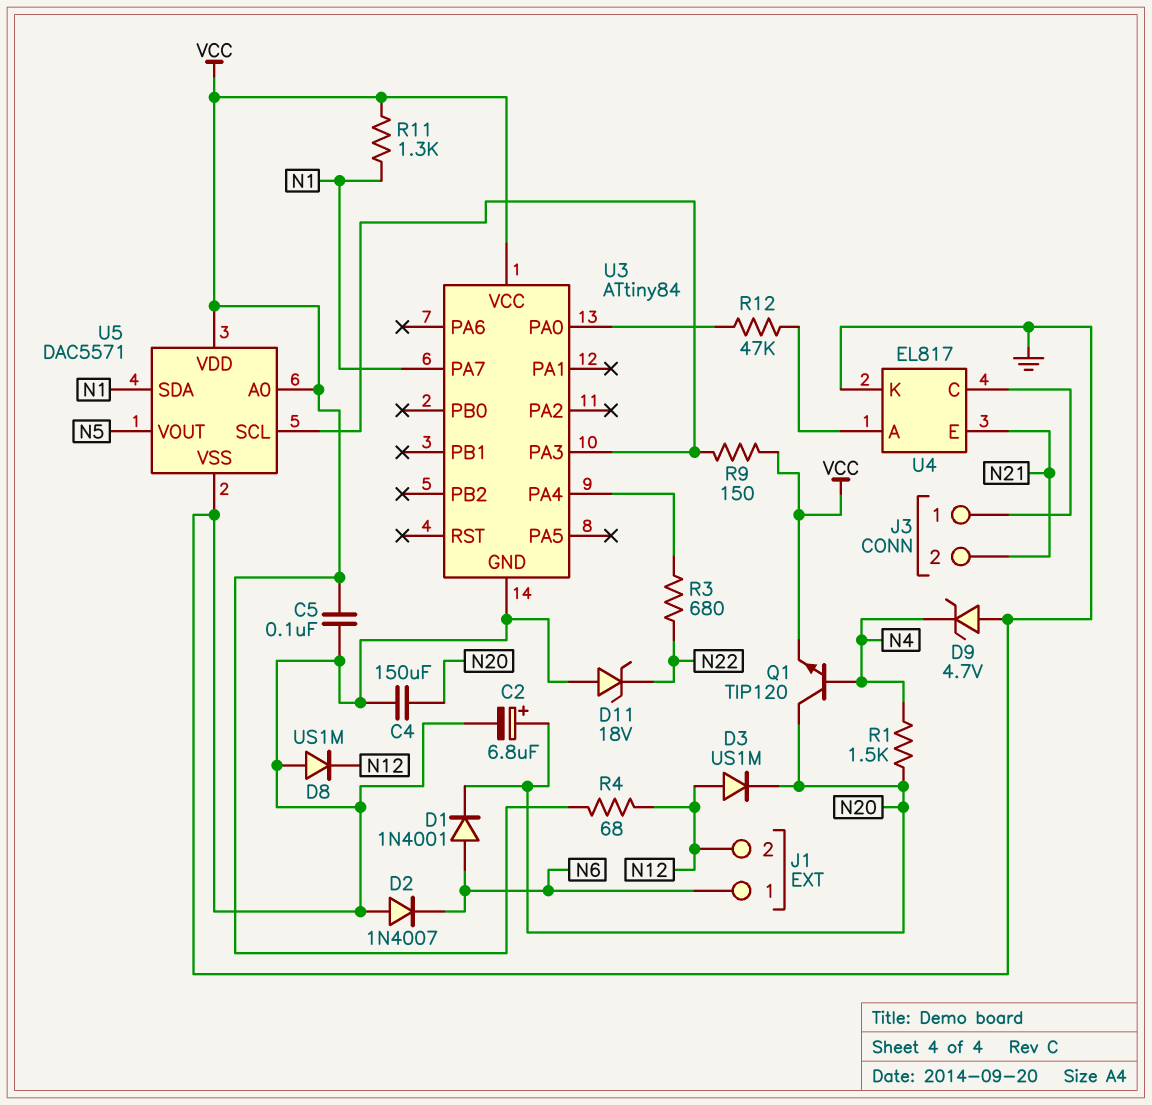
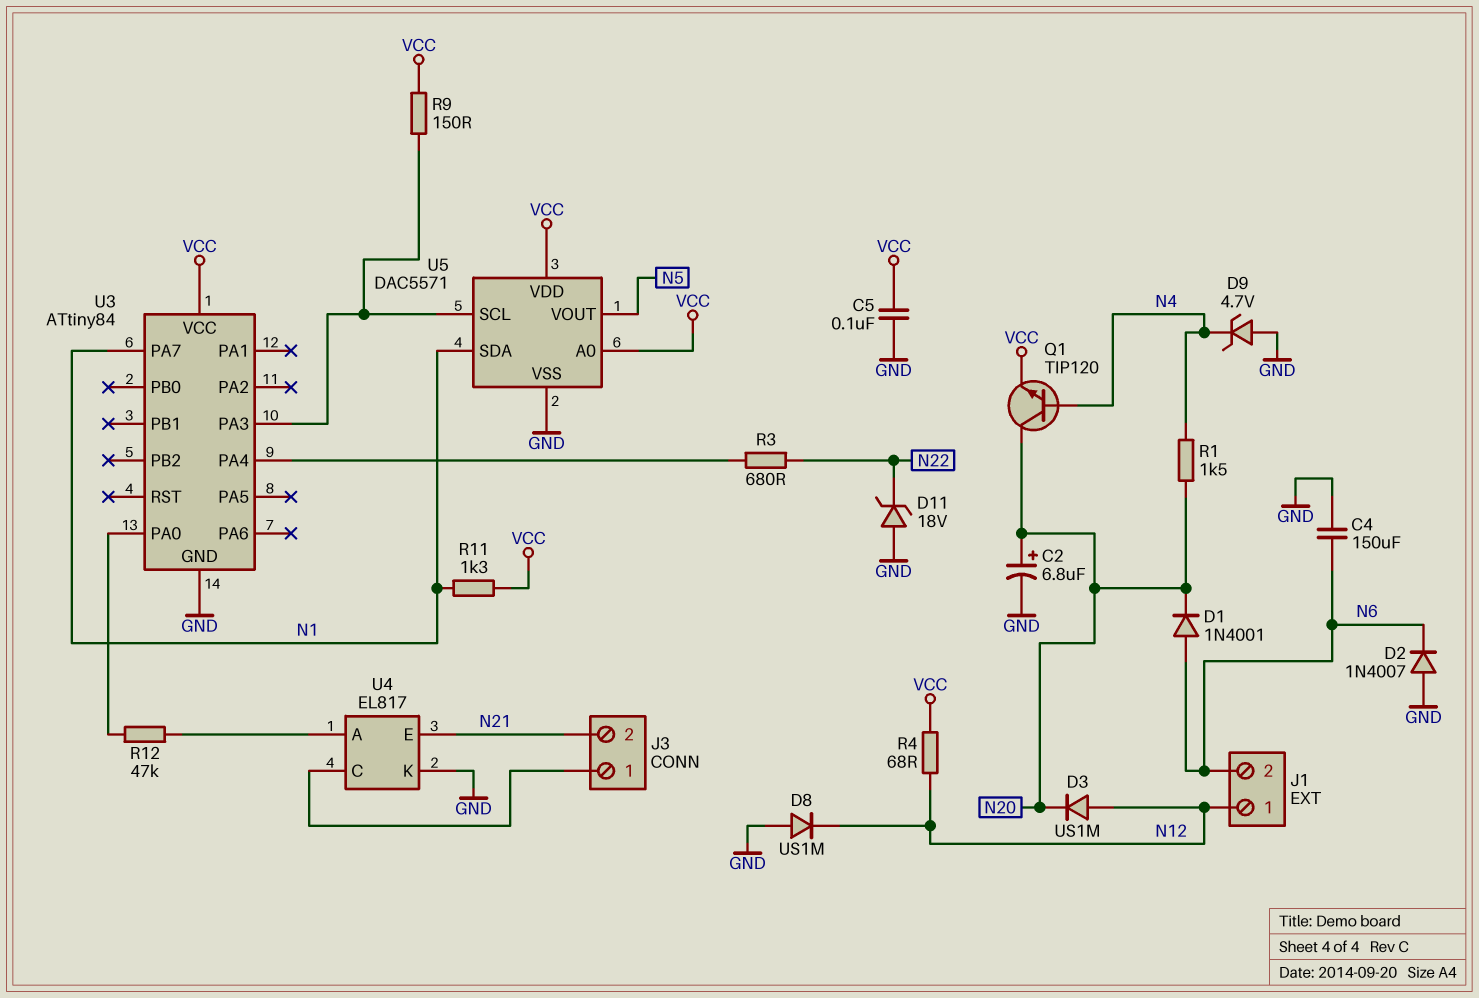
C4: 150uF (GND, N20) -> 150uF (GND, N6)
J1 pin 1: N6 -> N12
J1 pin 2: N12 -> N6

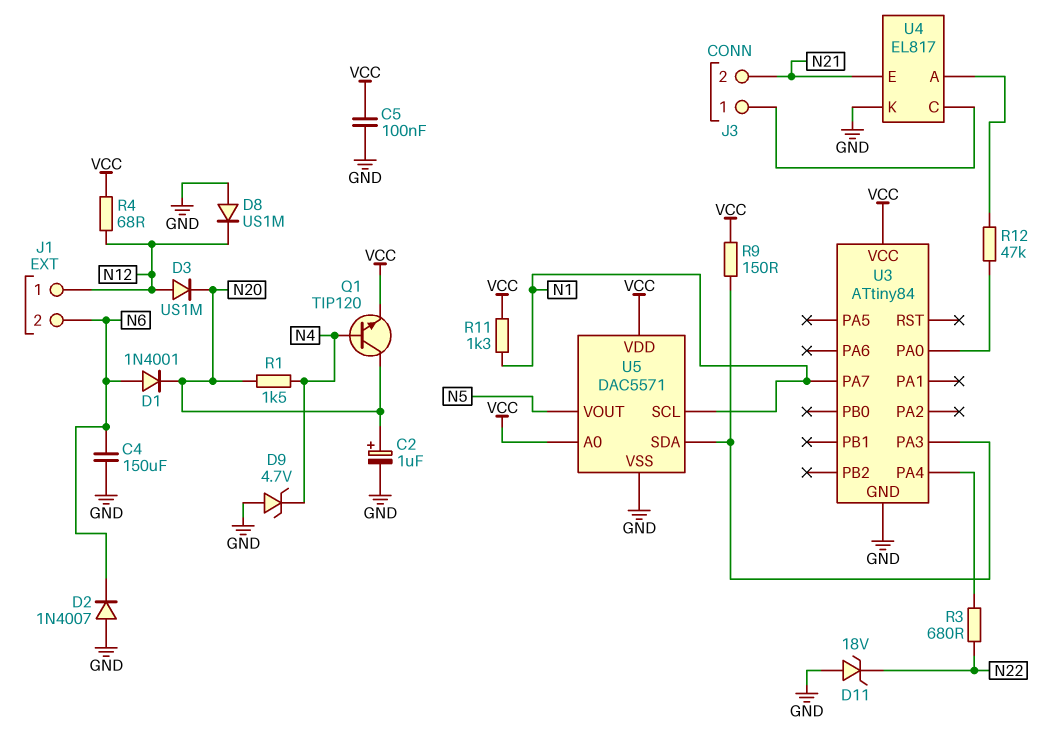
C2: 6.8uF (plus N20, minus GND) -> 1uF (plus N20, minus GND)
U5 pin SCL: U3/PA3 -> N1
U5 pin SDA: N1 -> U3/PA3

